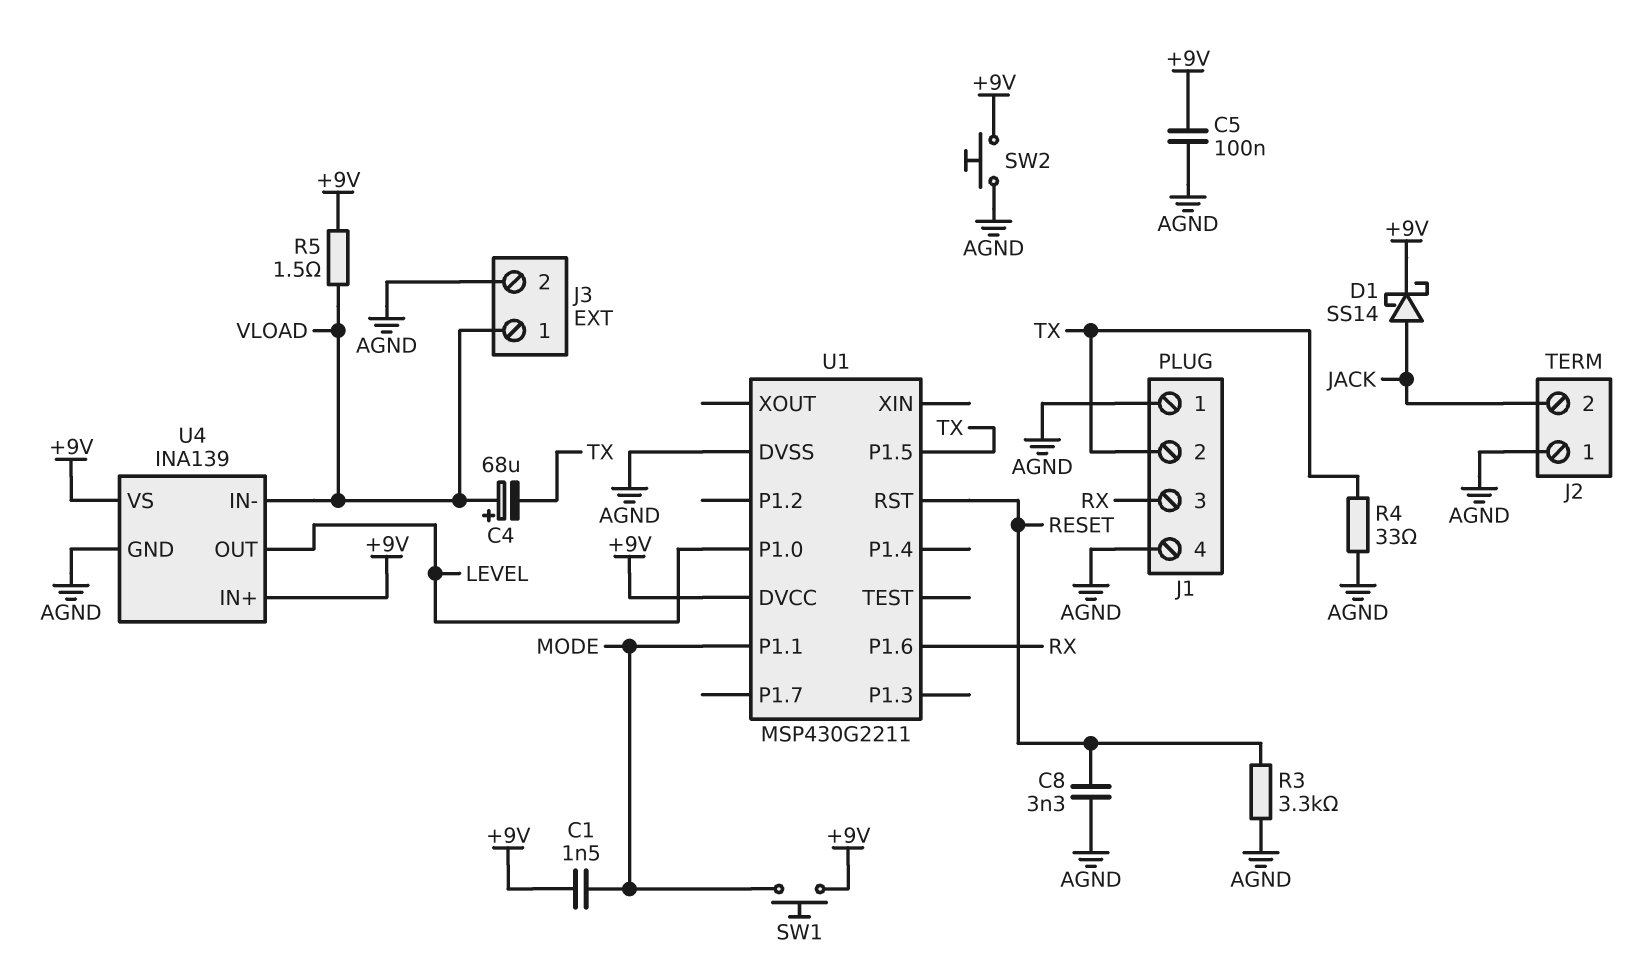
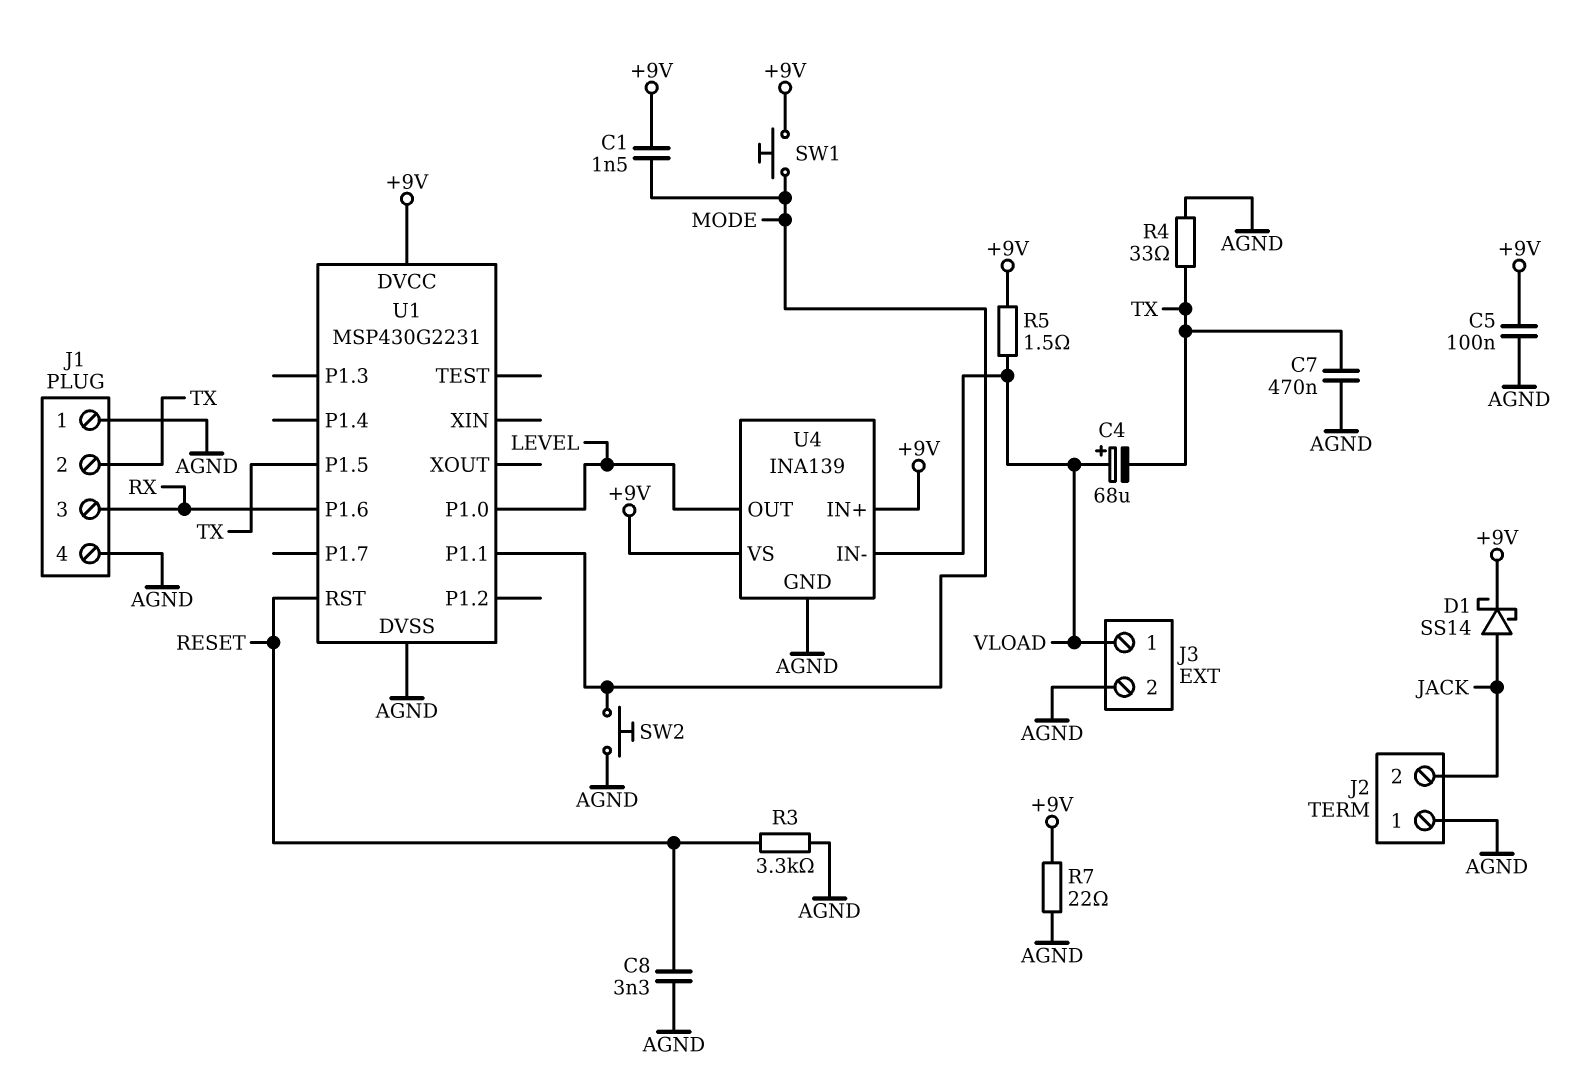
C7: none -> 470nF (AGND, TX)
R7: none -> 22 (+9V, AGND)
SW2: button (+9V, AGND) -> button (AGND, MODE)
U1: MSP430G2211 -> MSP430G2231

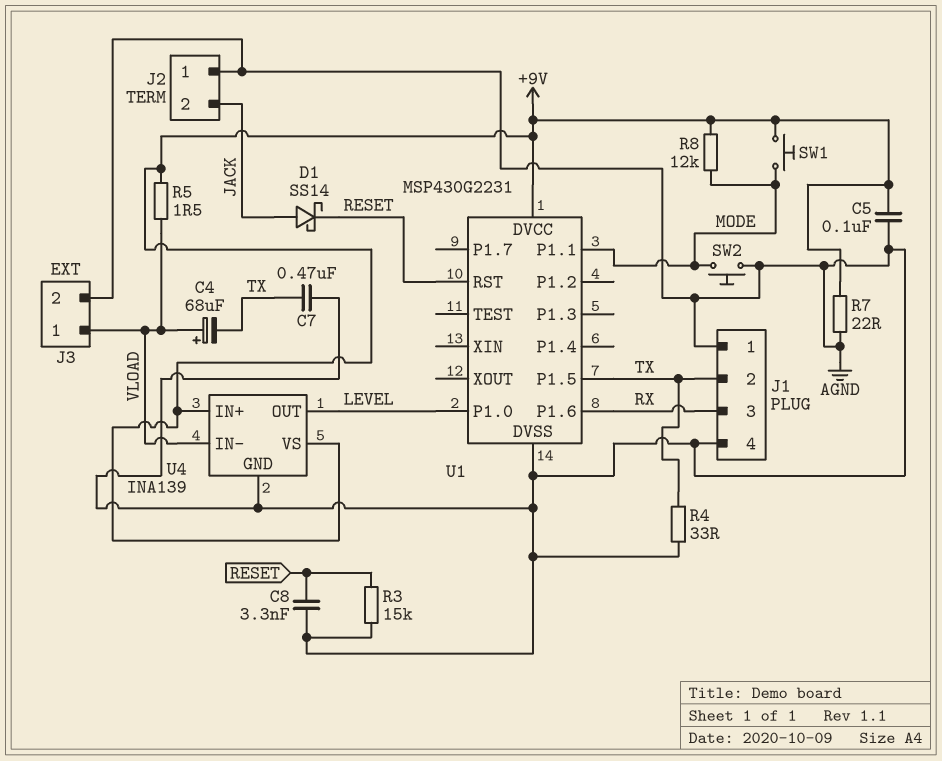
C1: 1.5nF (+9V, MODE) -> none
D1: schottky SS14 (A JACK, K +9V) -> schottky SS14 (A JACK, K RESET)
R3: 3.3k (AGND, RESET) -> 15k (AGND, RESET)
R8: none -> 12k (+9V, MODE)

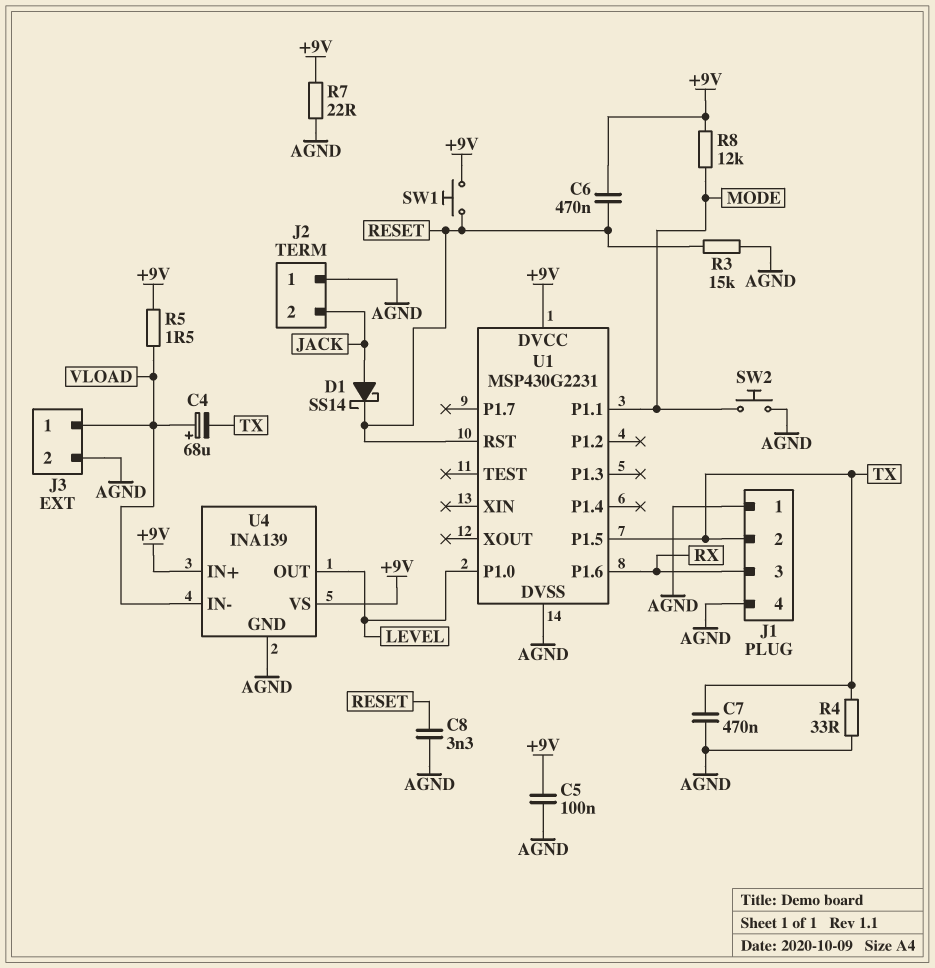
C6: none -> 470nF (+9V, RESET)
SW1: button (+9V, MODE) -> button (+9V, RESET)

